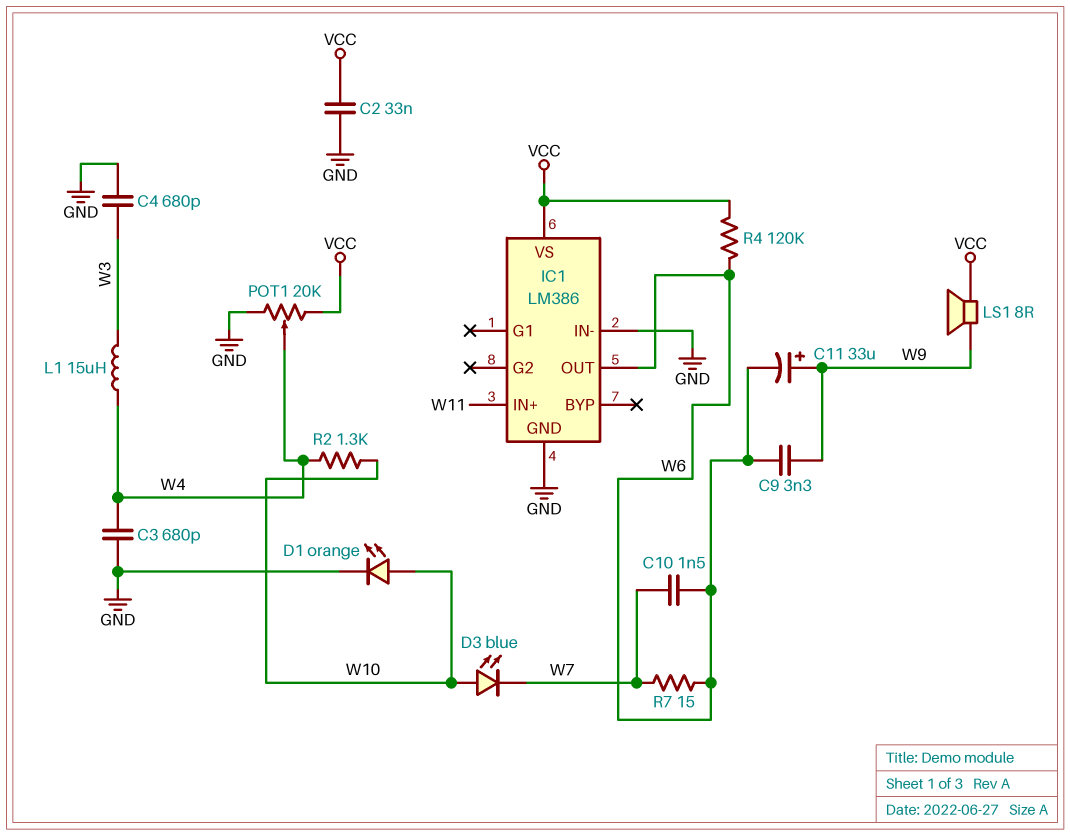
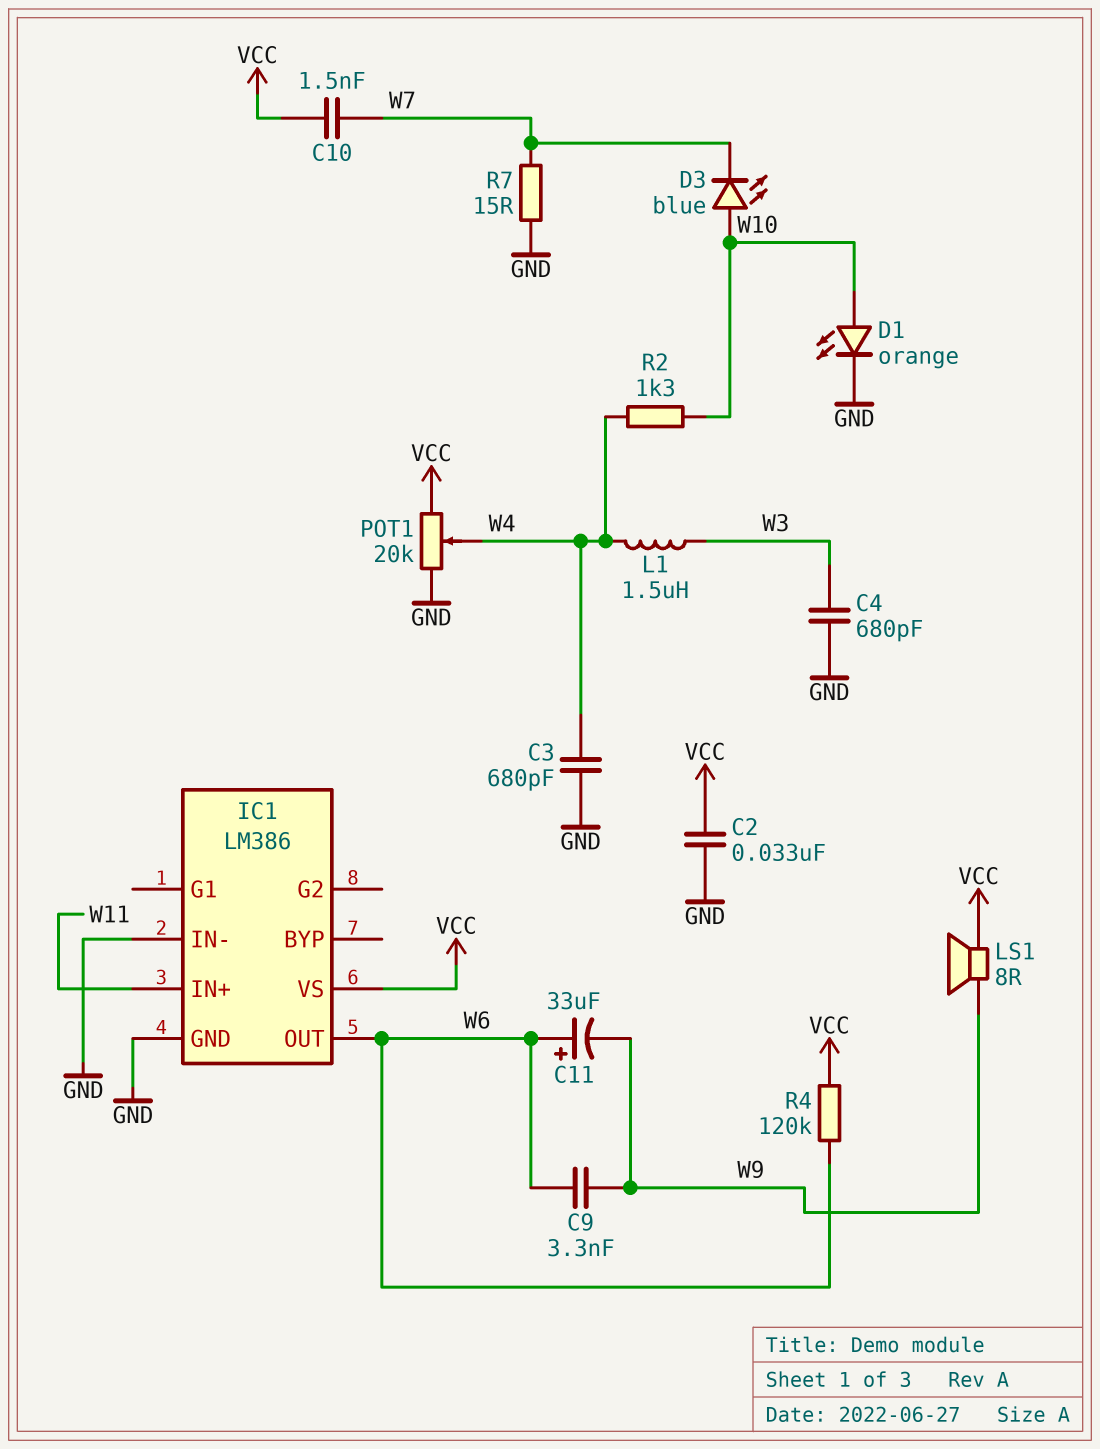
C10: 1.5nF (W6, W7) -> 1.5nF (VCC, W7)
C11: 33uF (plus W9, minus W6) -> 33uF (plus W6, minus W9)
L1: 15uH (W3, W4) -> 1.5uH (W3, W4)
R7: 15 (W6, W7) -> 15 (GND, W7)

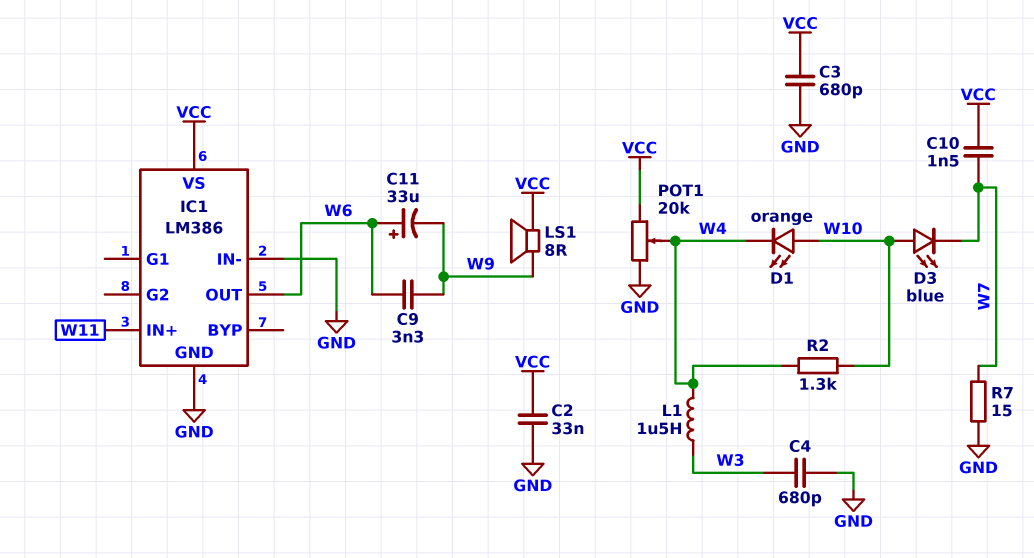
C3: 680pF (GND, W4) -> 680pF (GND, VCC)
D1: LED orange (A W10, K GND) -> LED orange (A W10, K W4)
R4: 120k (VCC, W6) -> none

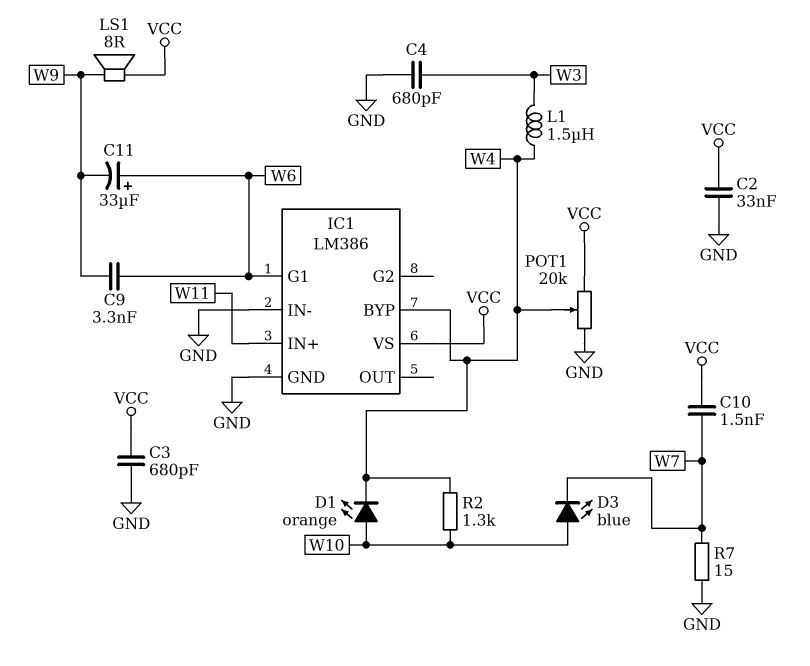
IC1 pin BYP: none -> W4
IC1 pin G1: none -> W6
IC1 pin OUT: W6 -> none

